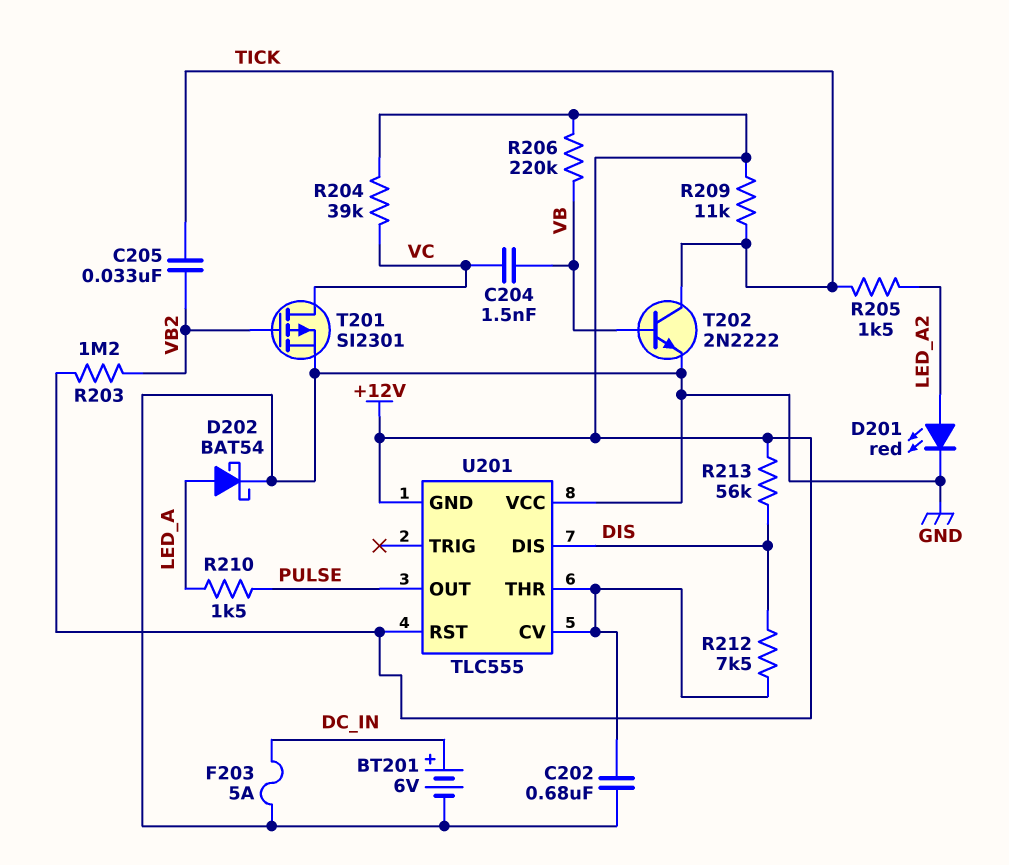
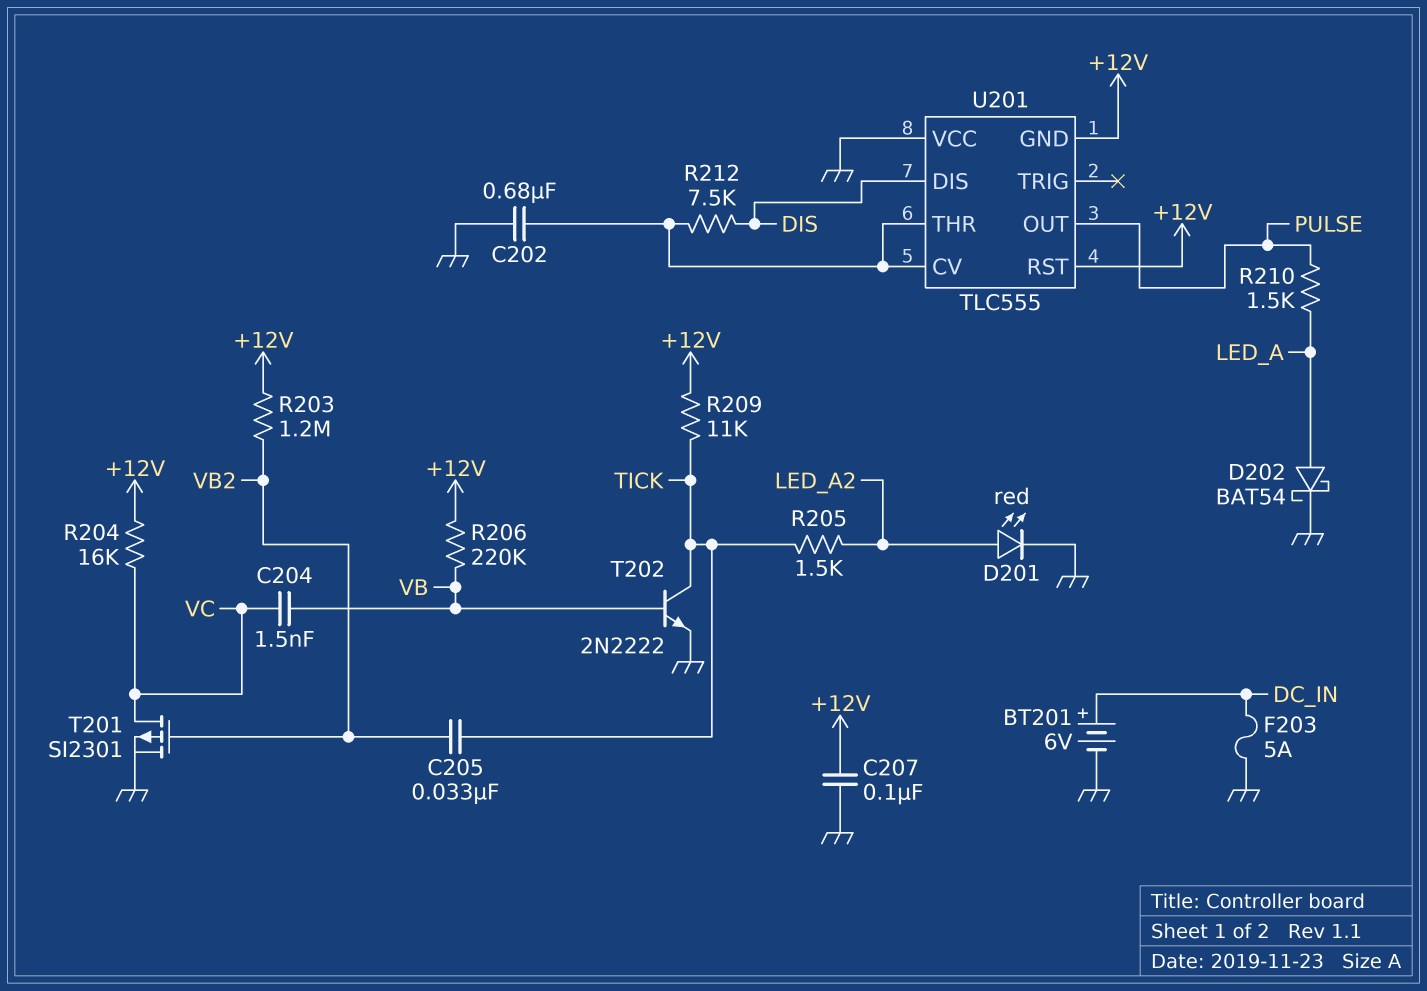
C207: none -> 100nF (+12V, GND)
R204: 39k (+12V, VC) -> 16k (+12V, VC)
R213: 56k (+12V, DIS) -> none

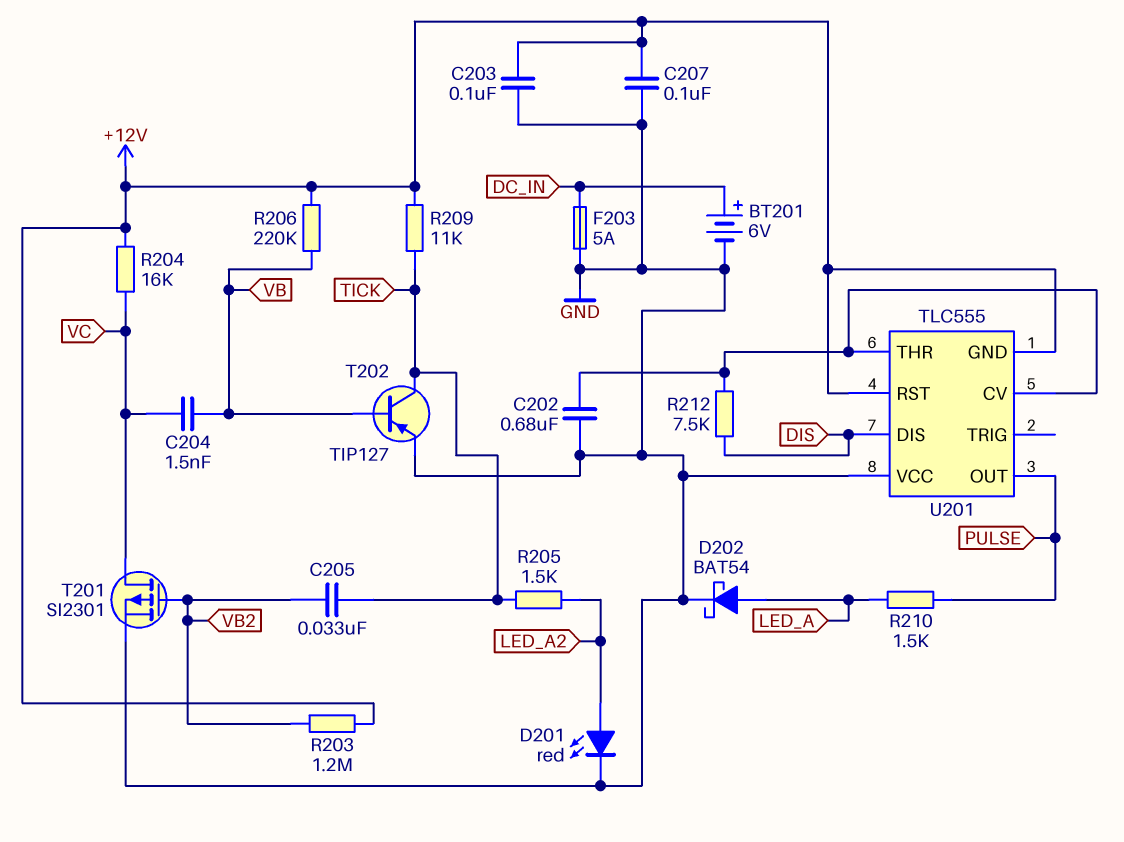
C203: none -> 100nF (+12V, GND)
T202: NPN 2N2222 (B VB, C TICK, E GND) -> PNP TIP127 (B VB, C TICK, E GND)

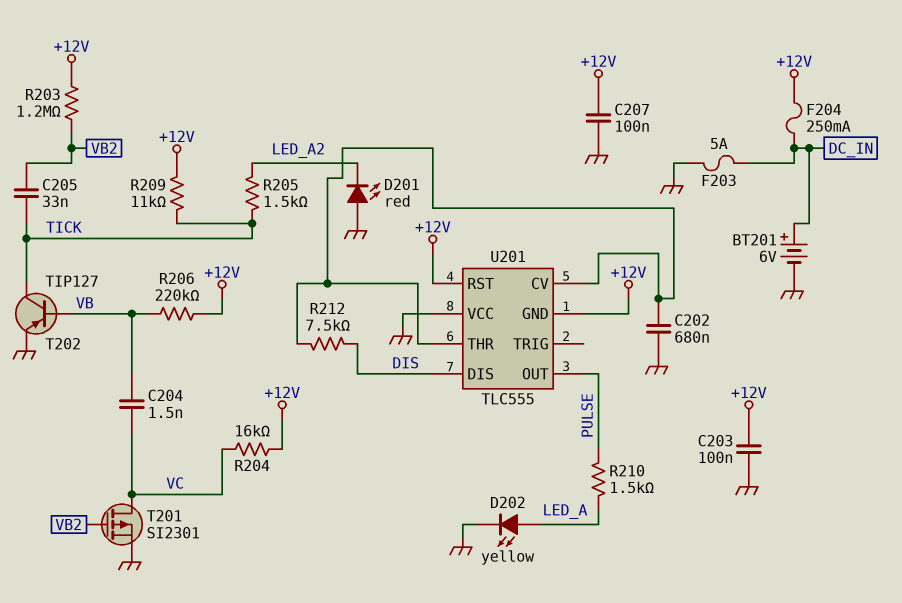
D201: LED red (A LED_A2, K GND) -> LED red (A GND, K LED_A2)
D202: schottky BAT54 (A LED_A, K GND) -> LED yellow (A LED_A, K GND)
F204: none -> 250mA (+12V, DC_IN)

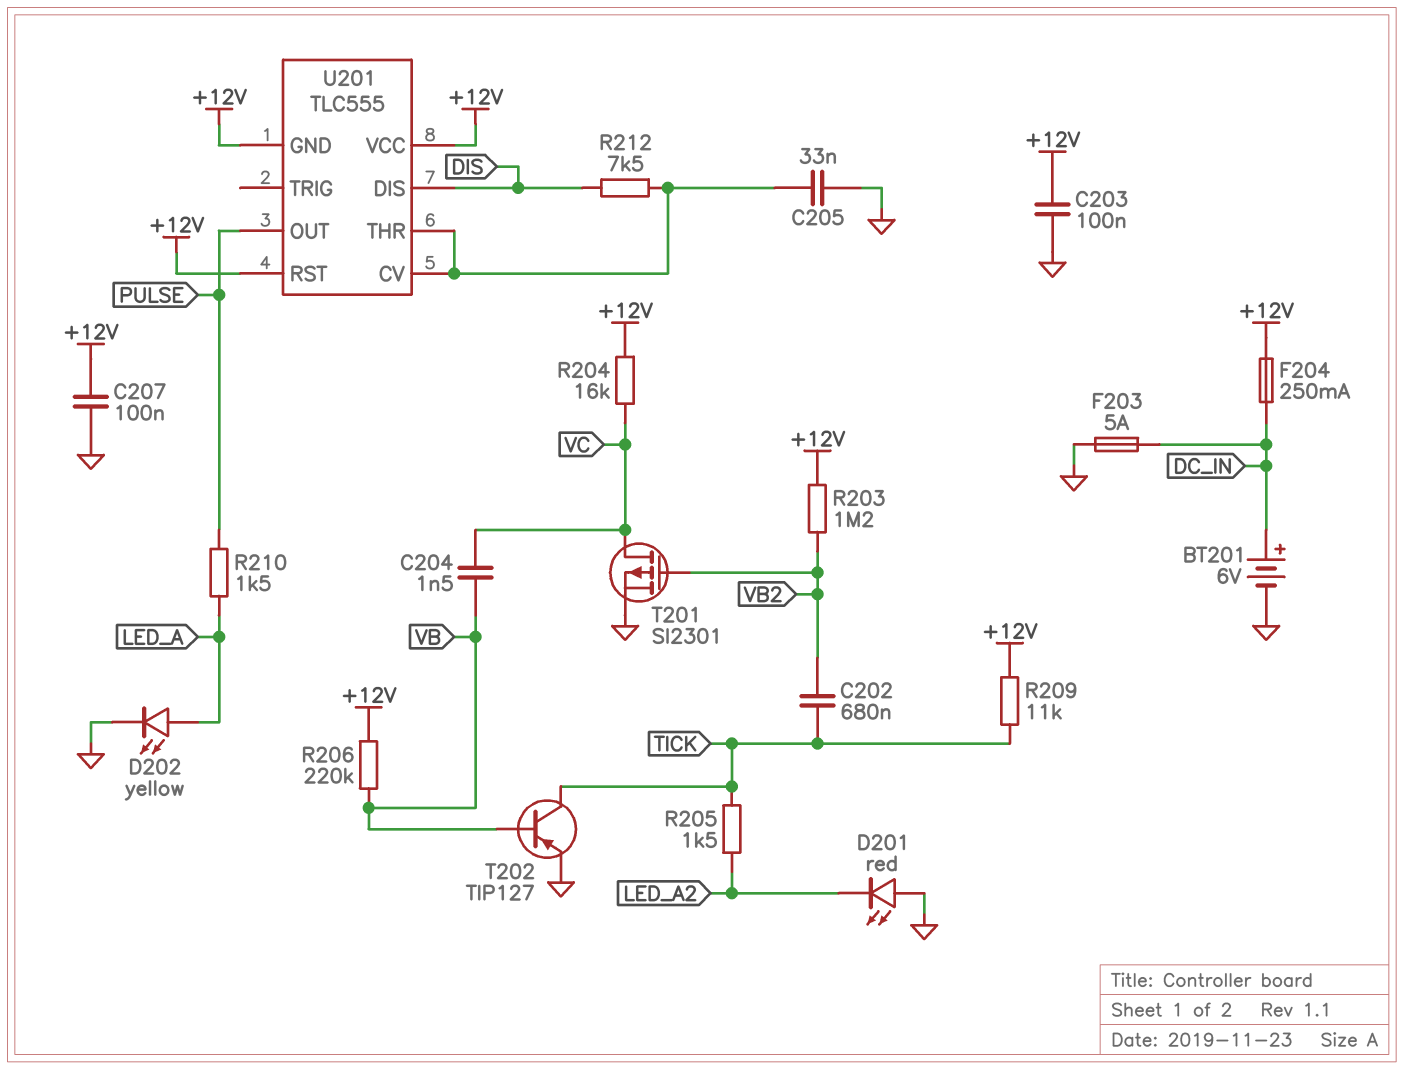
C202: 680nF (GND, U201/CV) -> 680nF (TICK, VB2)
C205: 33nF (TICK, VB2) -> 33nF (GND, U201/CV)
U201 pin VCC: GND -> +12V

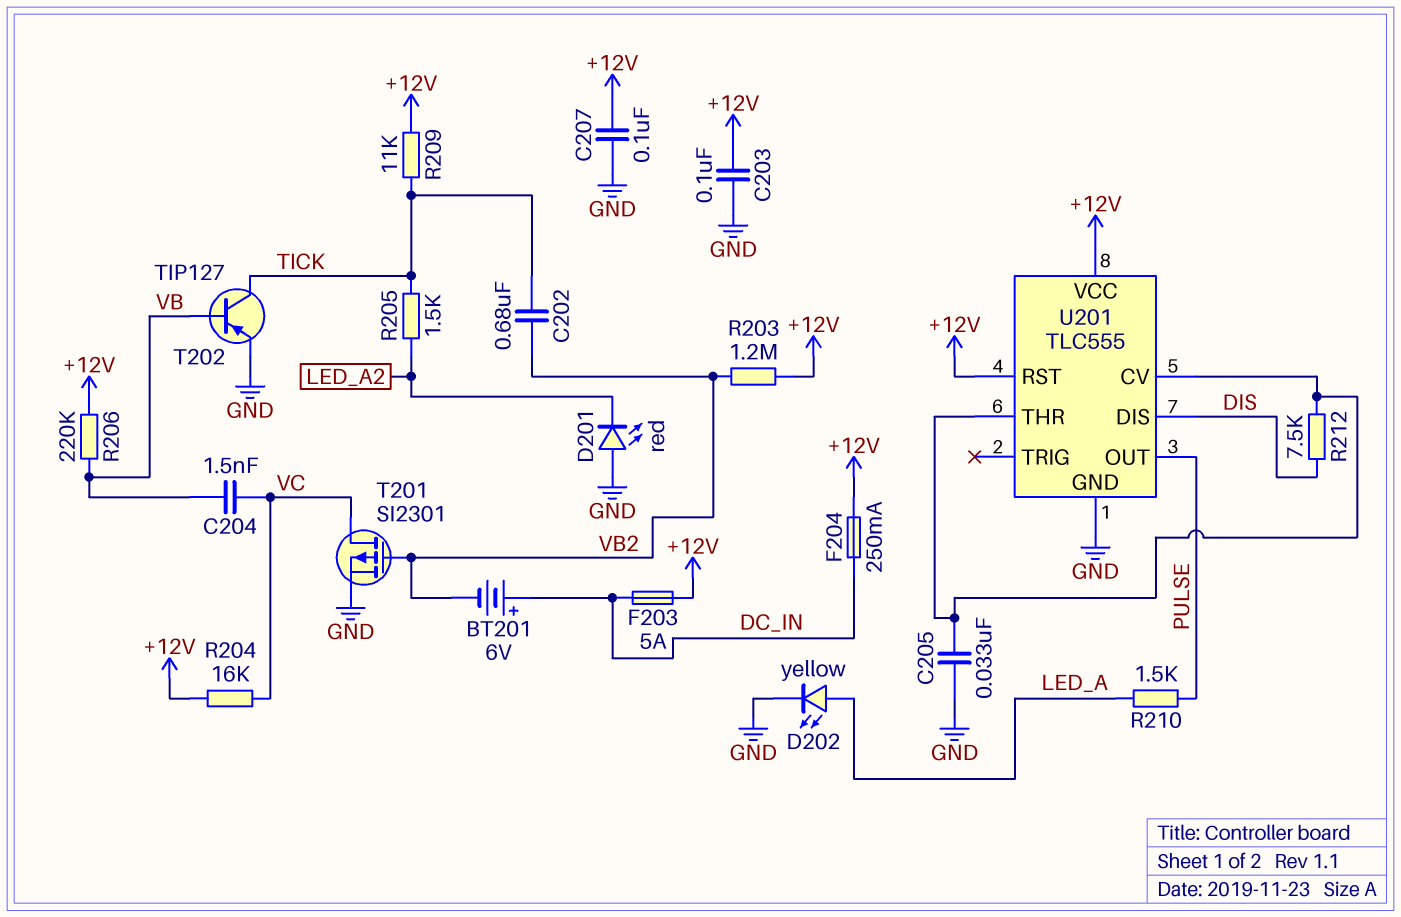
BT201: 6V (plus DC_IN, minus GND) -> 6V (plus DC_IN, minus VB2)
F203: 5A (DC_IN, GND) -> 5A (+12V, DC_IN)
U201 pin GND: +12V -> GND

